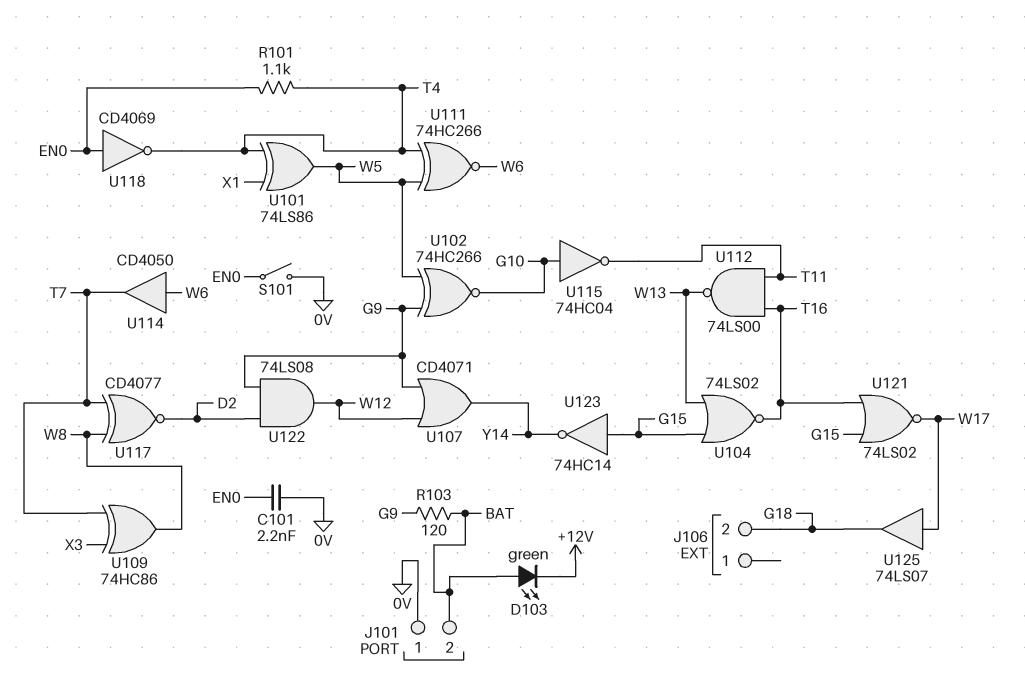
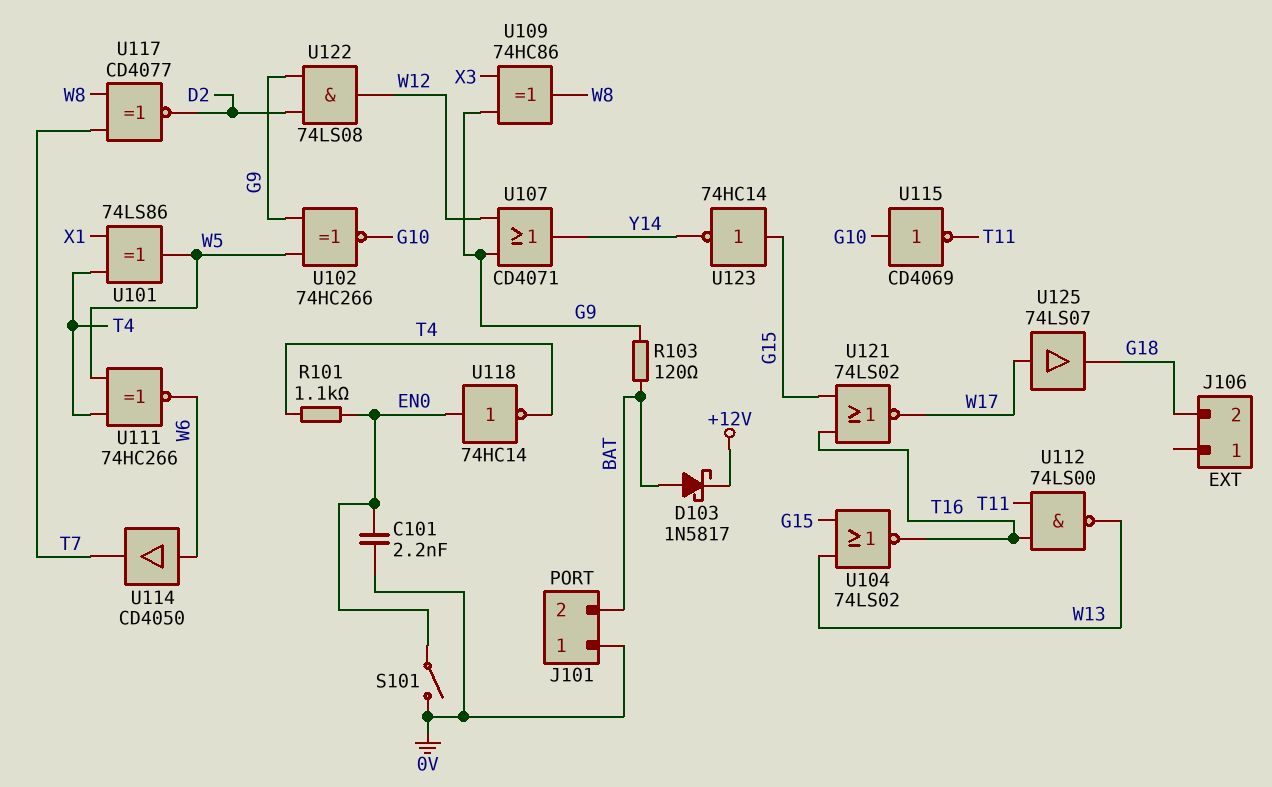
D103: LED green (A BAT, K +12V) -> schottky 1N5817 (A BAT, K +12V)
U109: XOR 74HC86 (in T7, in X3, out W8) -> XOR 74HC86 (in G9, in X3, out W8)
U115: NOT 74HC04 (in G10, out T11) -> NOT CD4069 (in G10, out T11)
U118: NOT CD4069 (in EN0, out T4) -> NOT 74HC14 (in EN0, out T4)

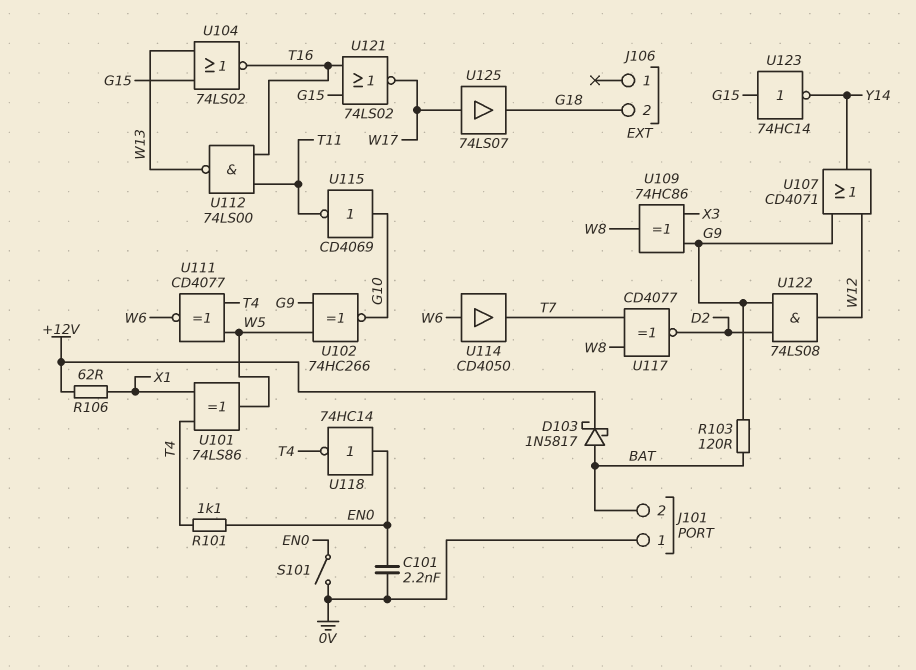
R106: none -> 62 (+12V, X1)
U111: XNOR 74HC266 (in T4, in W5, out W6) -> XNOR CD4077 (in T4, in W5, out W6)

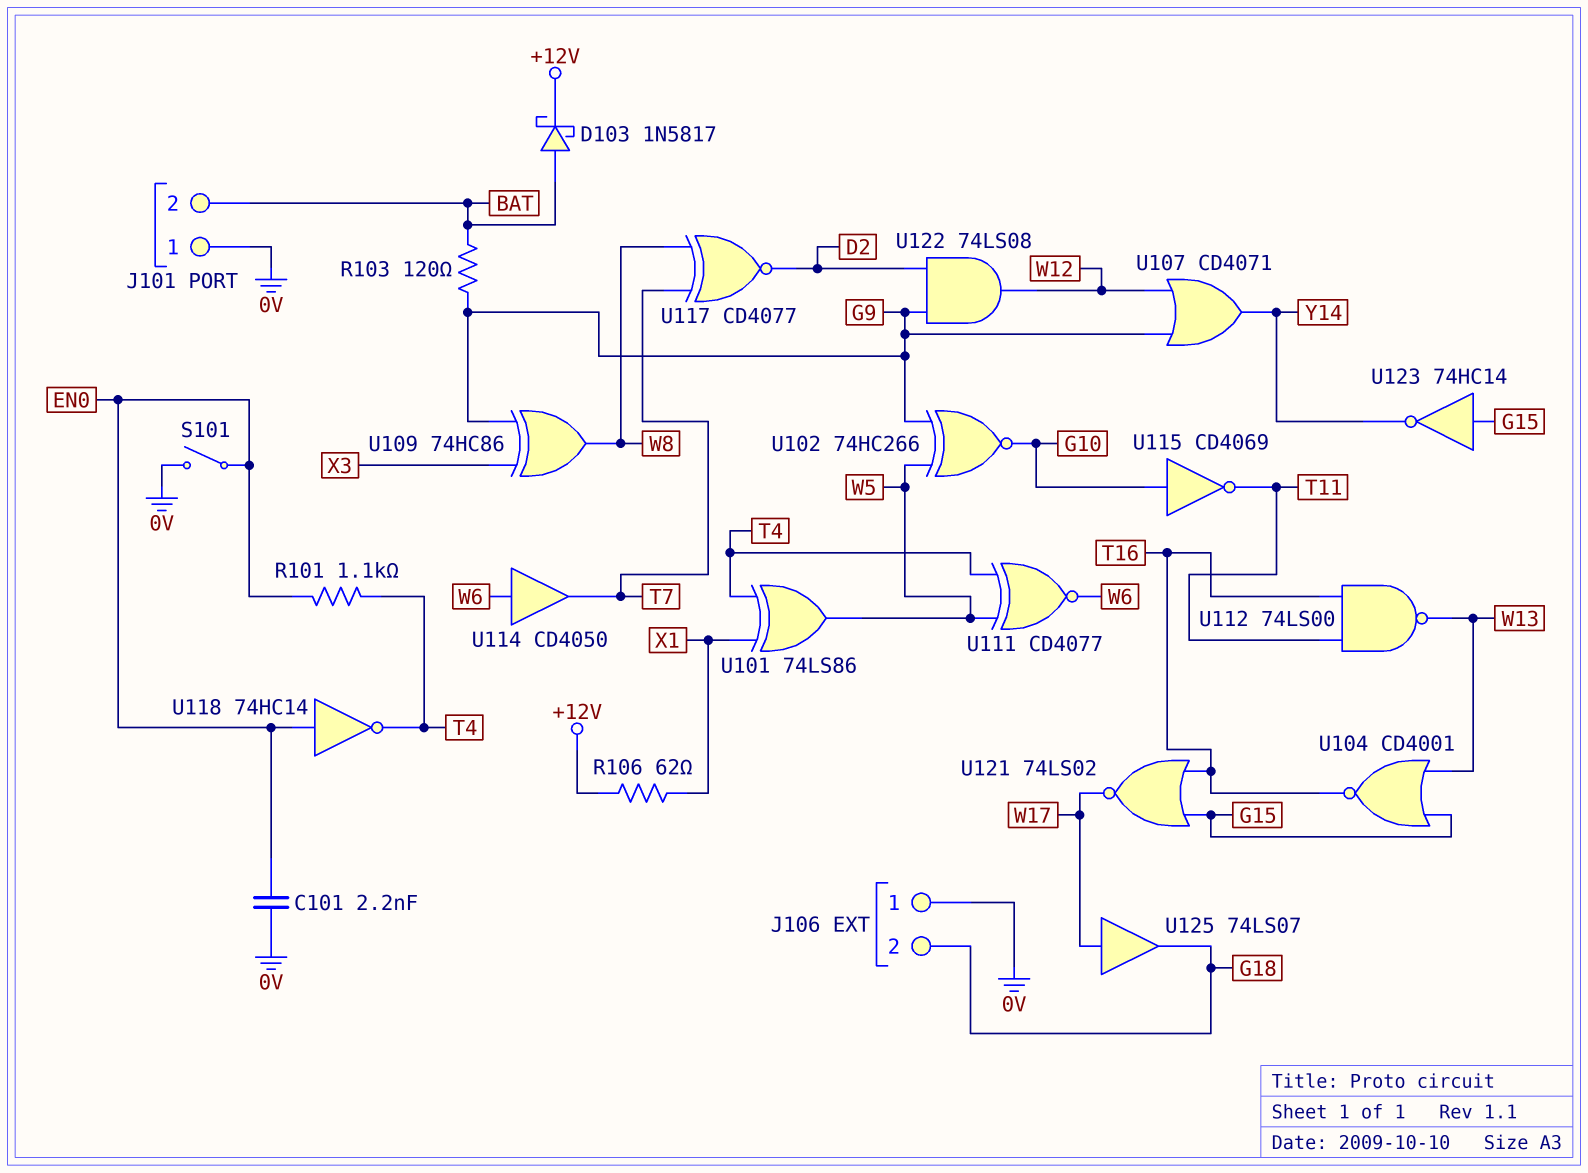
J106 pin 1: none -> 0V
U104: NOR 74LS02 (in G15, in W13, out T16) -> NOR CD4001 (in G15, in W13, out T16)

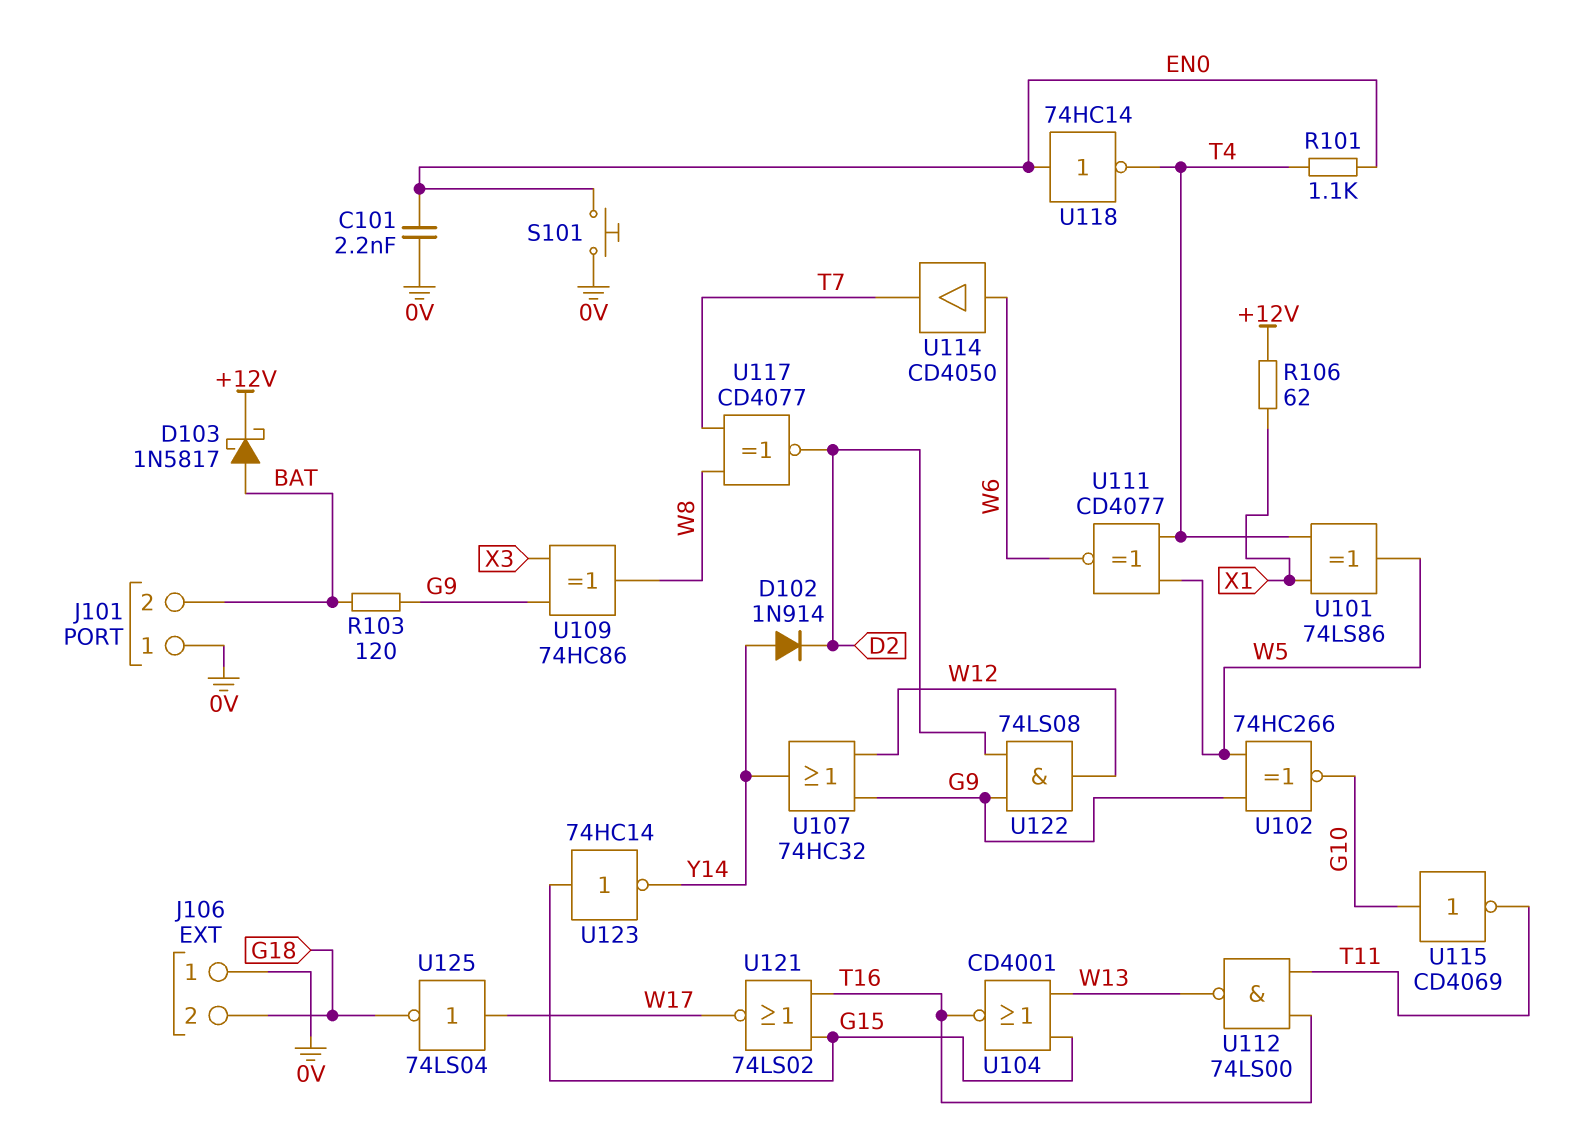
D102: none -> diode 1N914 (A Y14, K D2)
S101: switch (0V, EN0) -> button (0V, EN0)
U107: OR CD4071 (in G9, in W12, out Y14) -> OR 74HC32 (in G9, in W12, out Y14)
U125: buffer 74LS07 (in W17, out G18) -> NOT 74LS04 (in W17, out G18)

